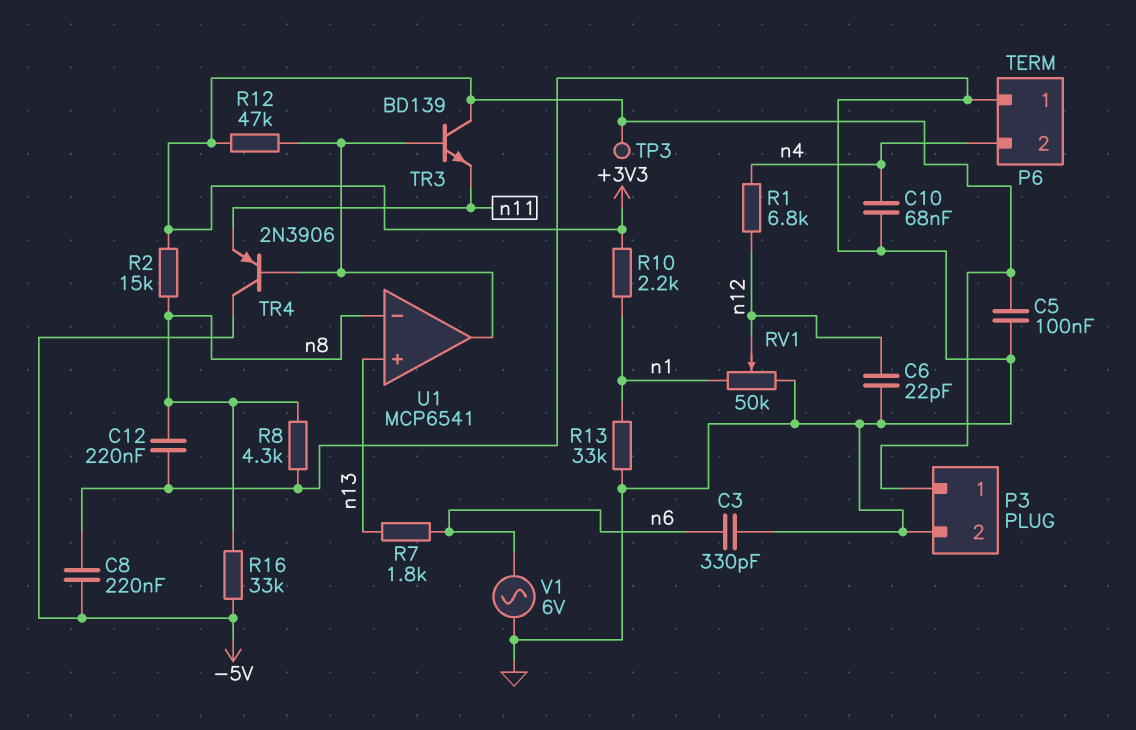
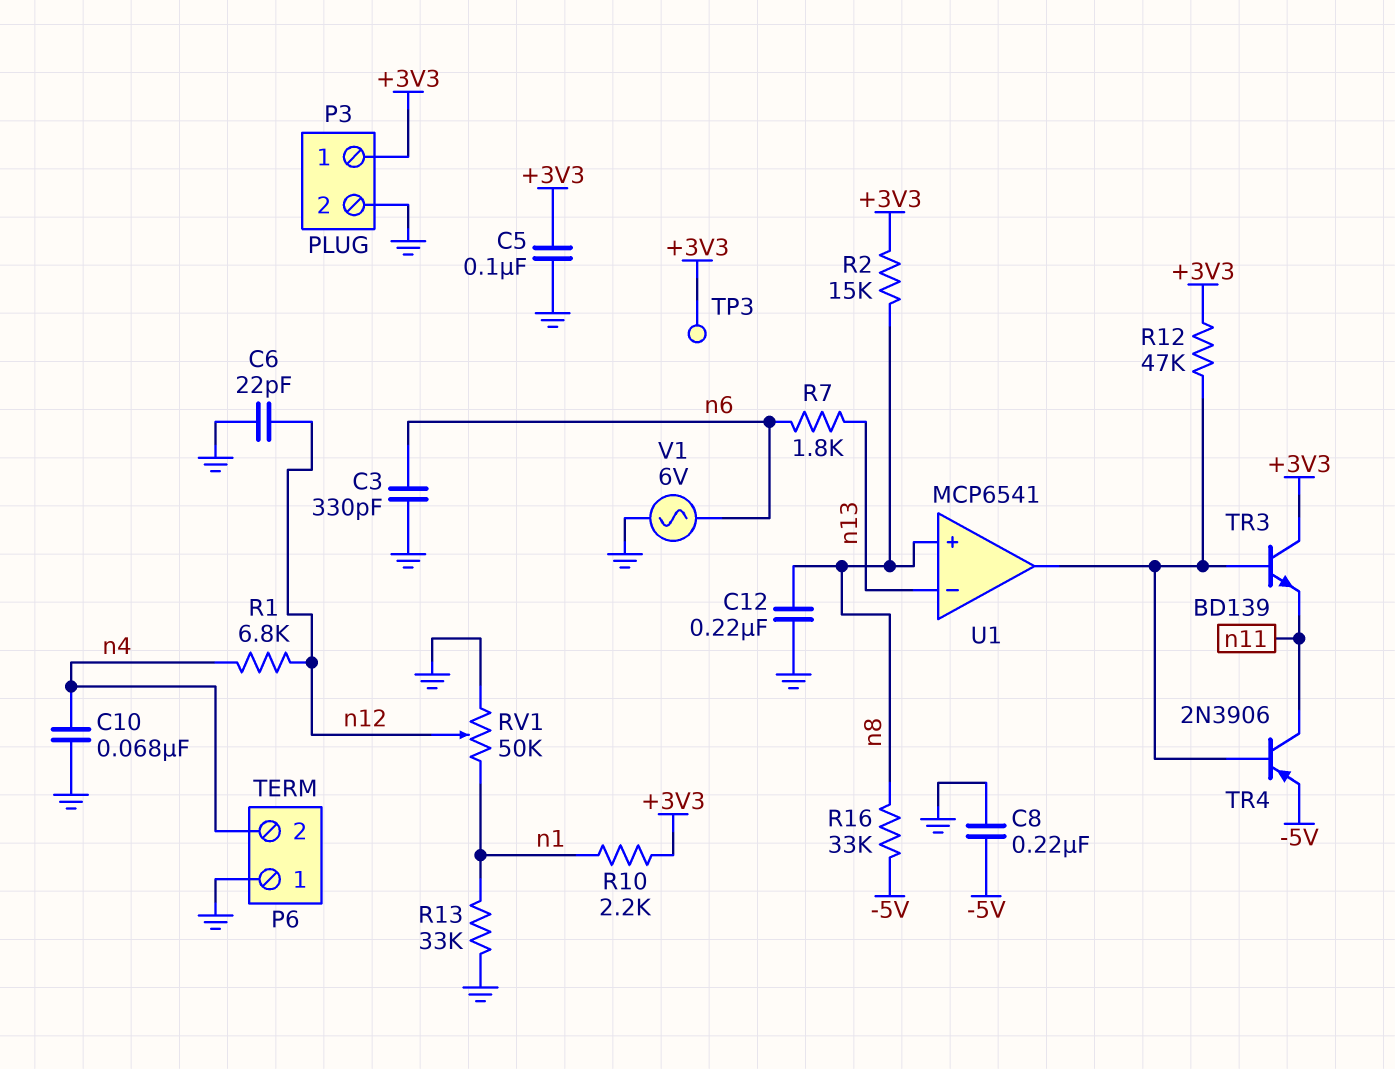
R8: 4.3k (GND, n8) -> none
TR4: PNP 2N3906 (B U1/out, C -5V, E n11) -> PNP 2N3906 (B U1/out, C n11, E -5V)
U1 pin in+: n13 -> n8
U1 pin in-: n8 -> n13

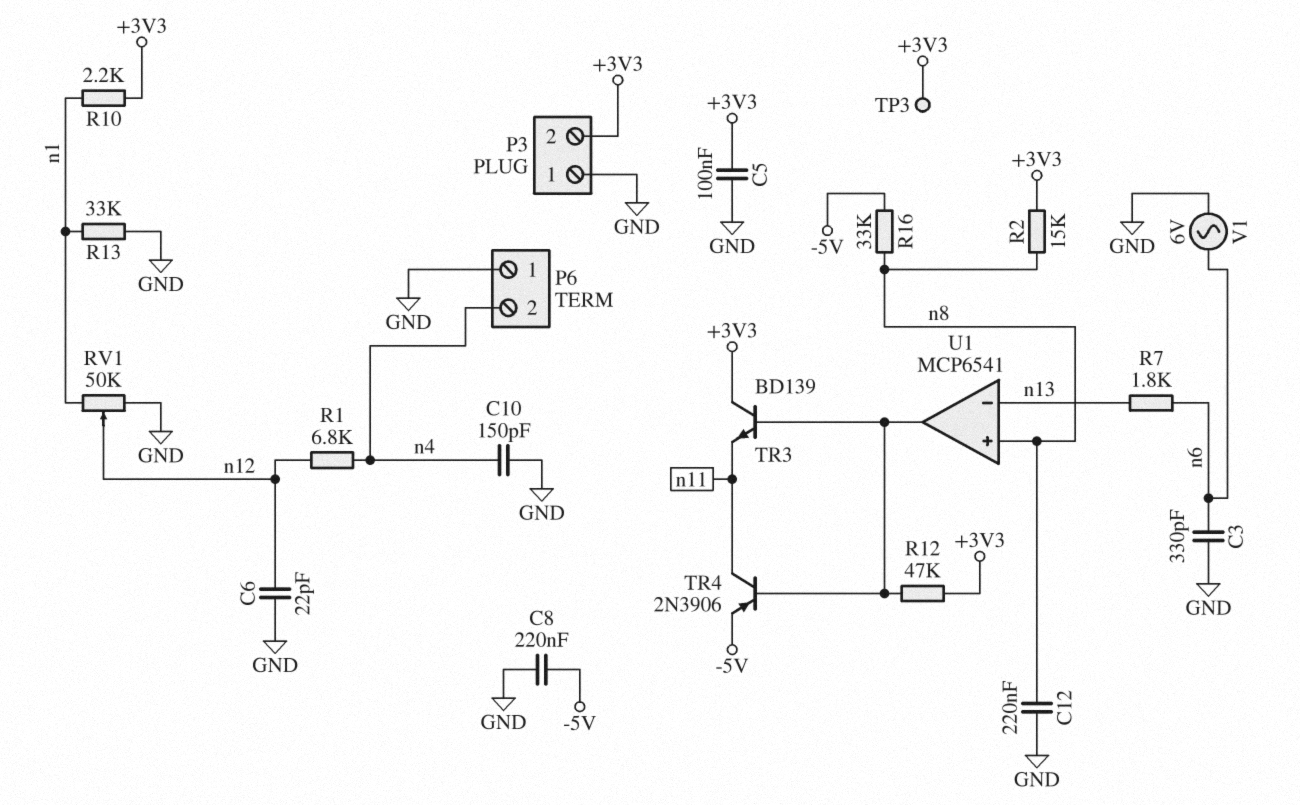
C10: 68nF (GND, n4) -> 150pF (GND, n4)
P3 pin 1: +3V3 -> GND
P3 pin 2: GND -> +3V3

